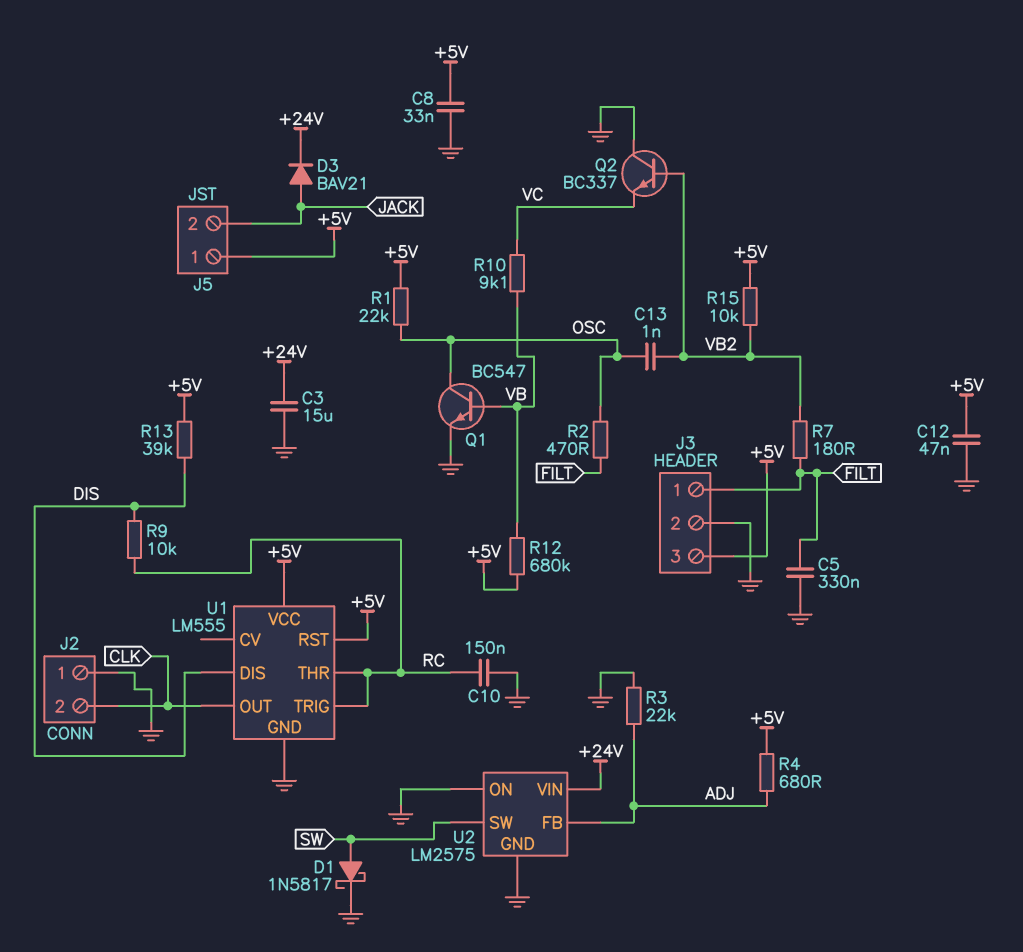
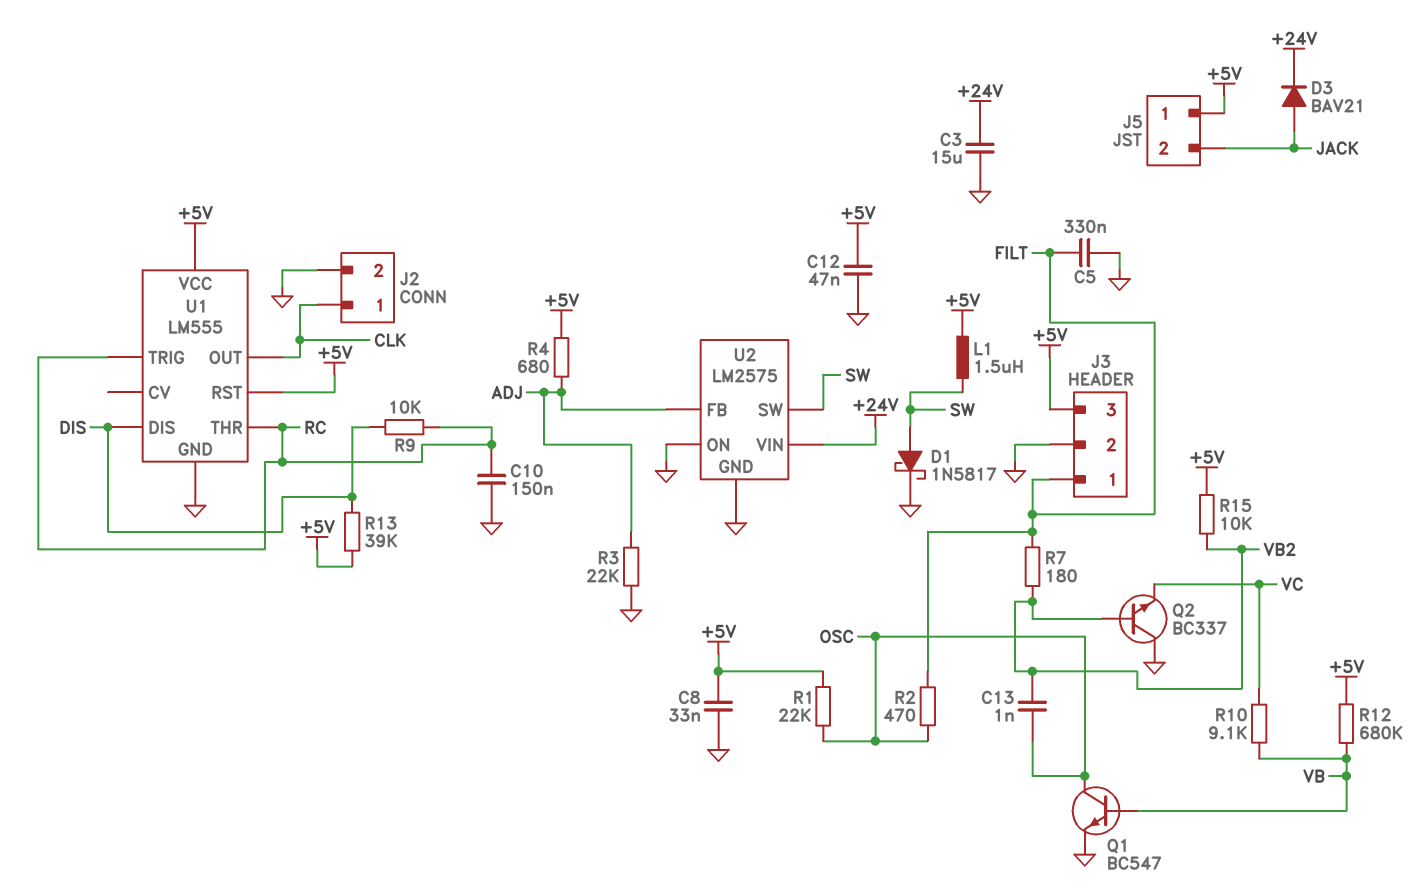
J2 pin 1: GND -> CLK
J2 pin 2: CLK -> GND
L1: none -> 1.5uH (+5V, SW)

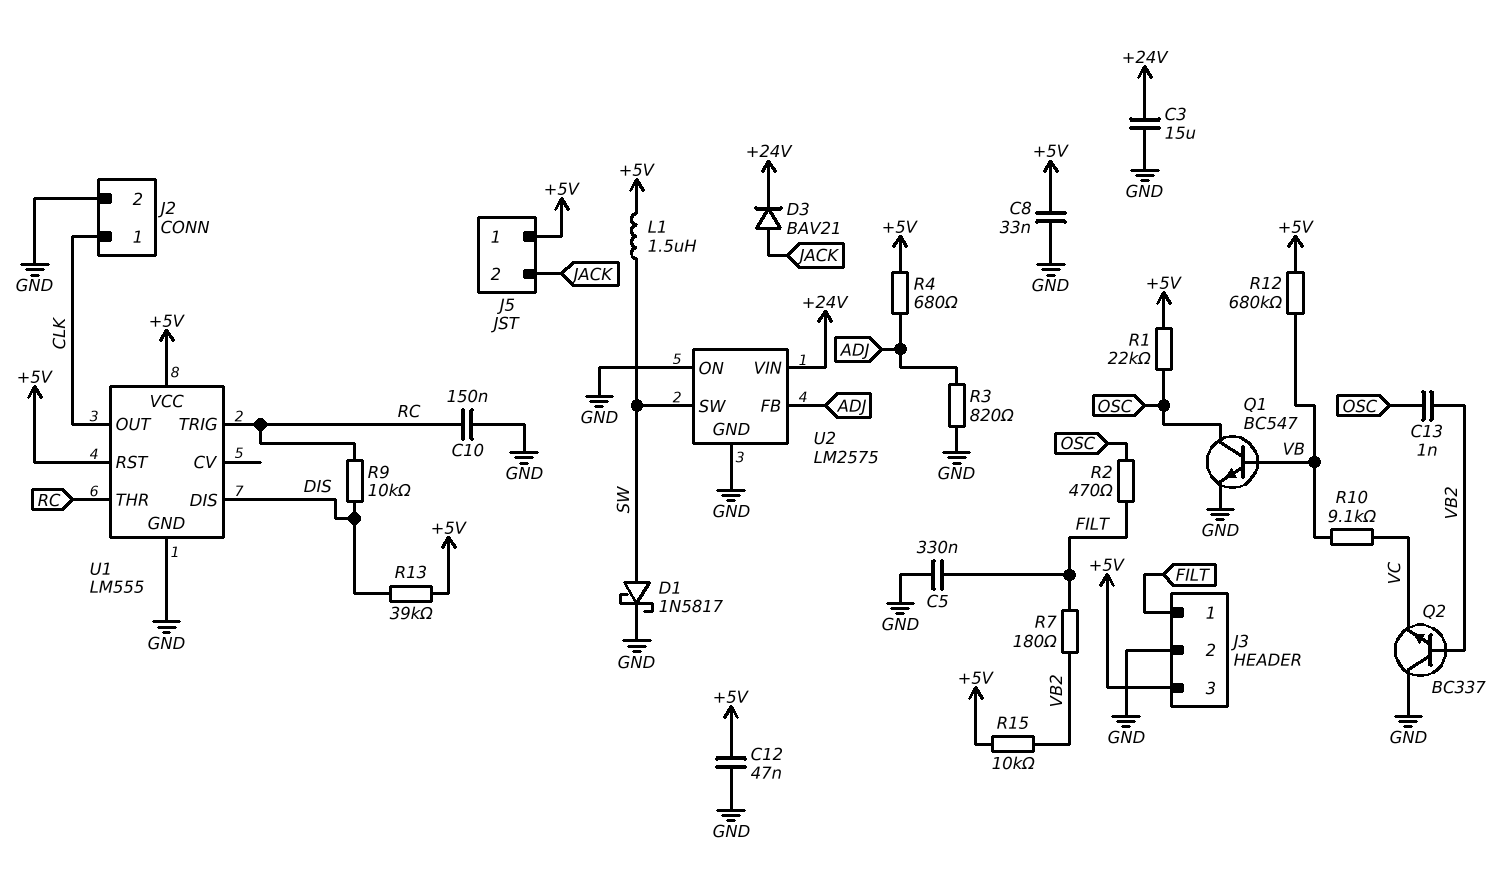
R3: 22k (ADJ, GND) -> 820 (ADJ, GND)

